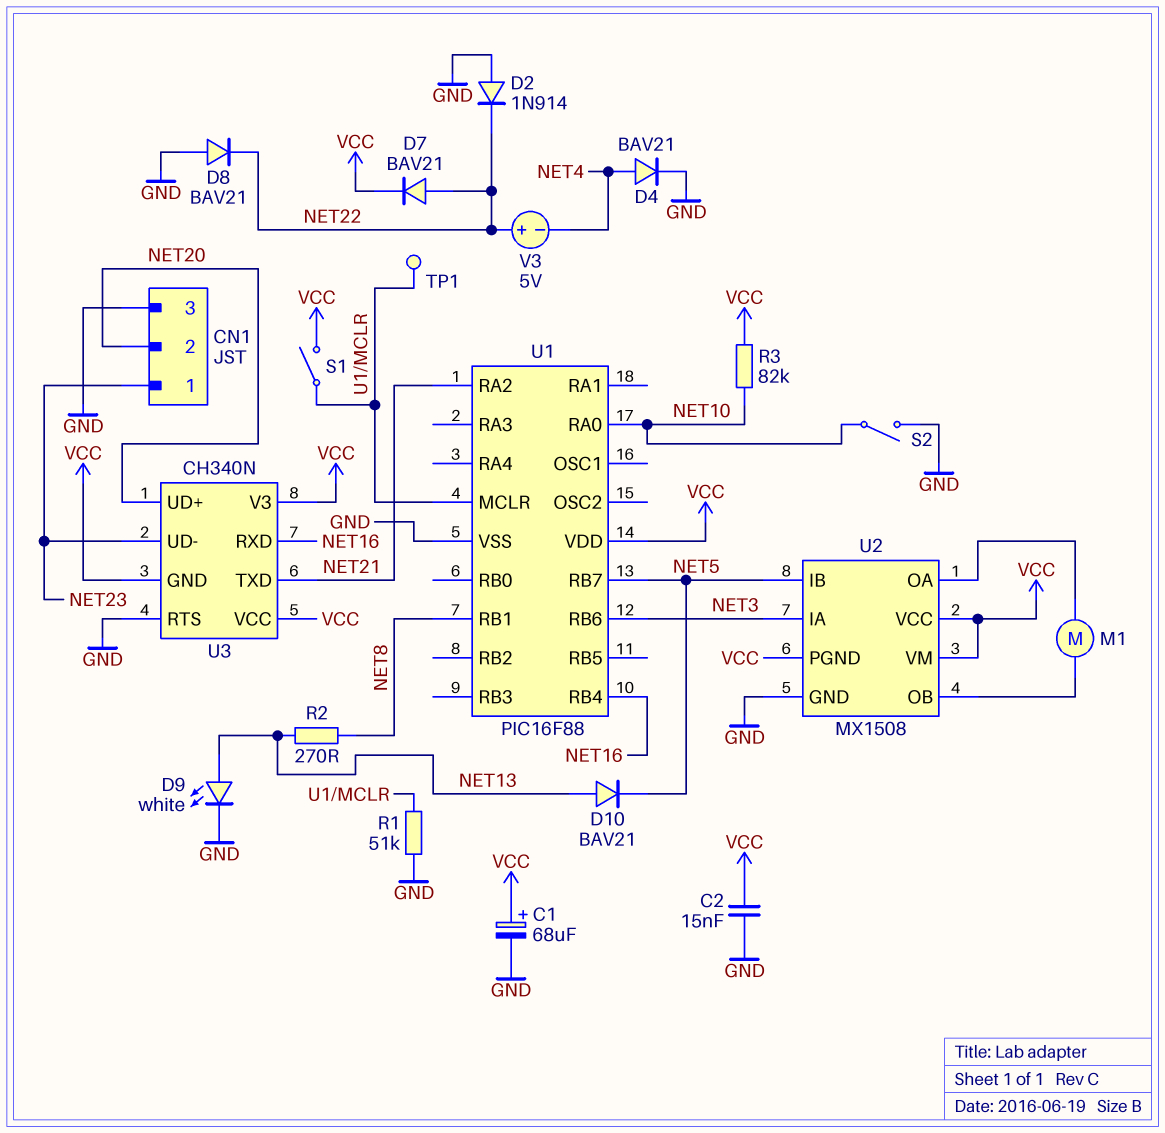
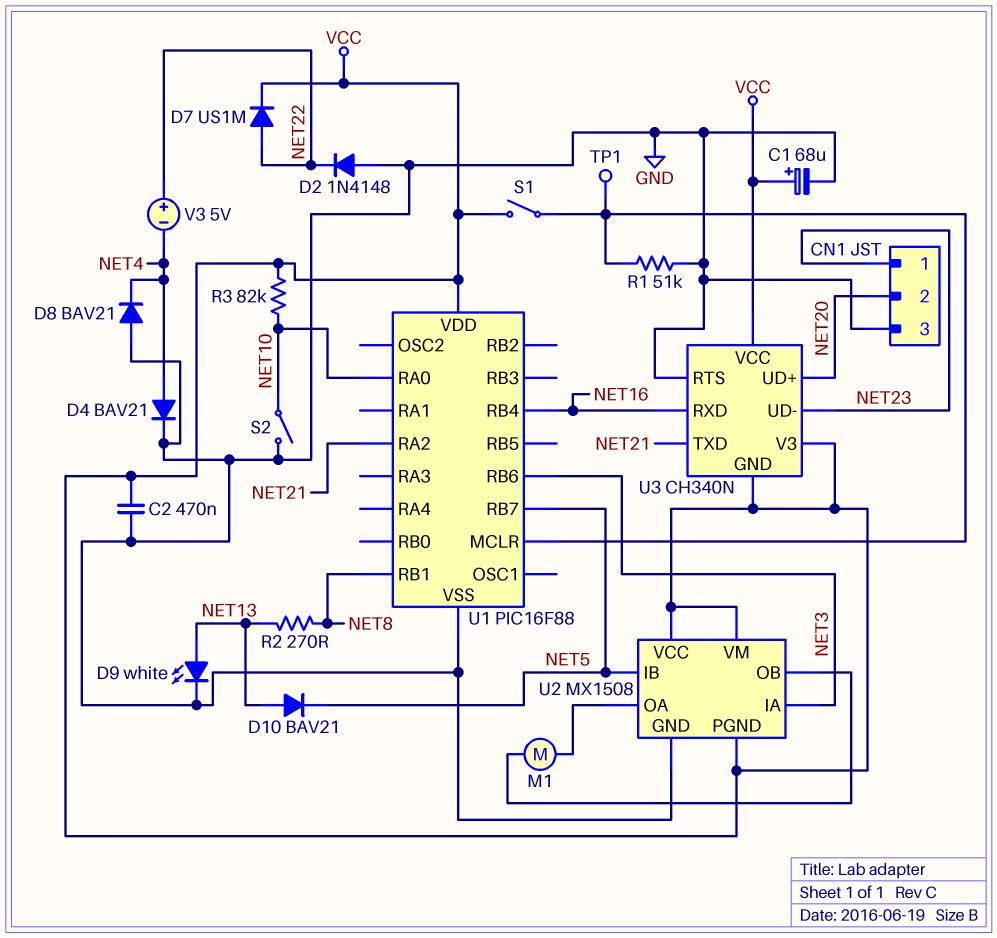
C2: 15nF (GND, VCC) -> 470nF (GND, VCC)
D2: diode 1N914 (A GND, K NET22) -> diode 1N4148 (A GND, K NET22)
D7: diode BAV21 (A NET22, K VCC) -> diode US1M (A NET22, K VCC)
D8: diode BAV21 (A GND, K NET22) -> diode BAV21 (A GND, K NET4)

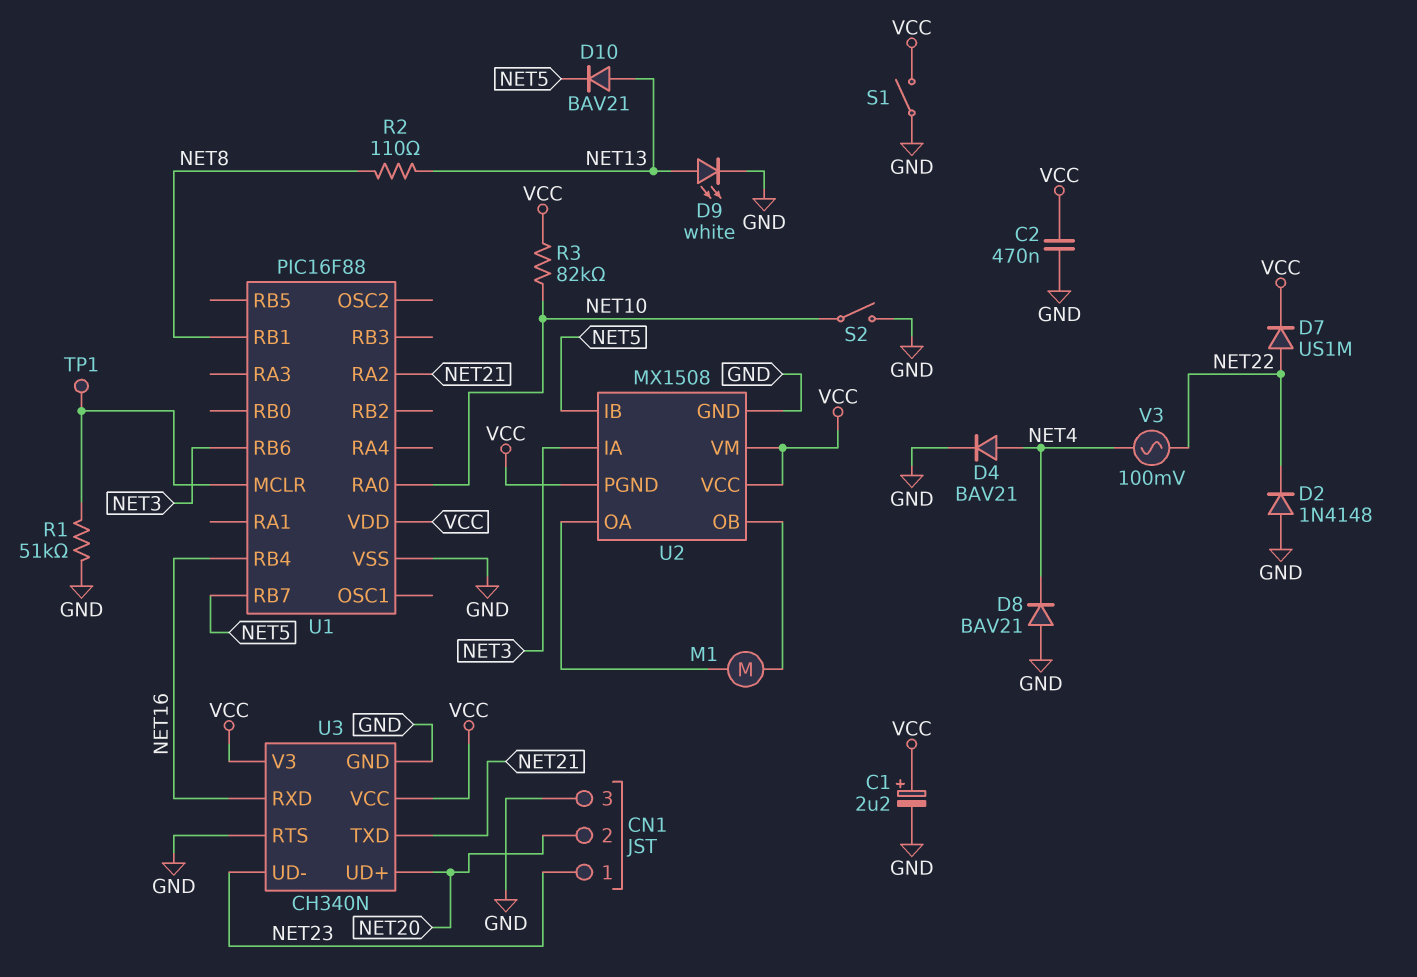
C1: 68uF (plus VCC, minus GND) -> 2.2uF (plus VCC, minus GND)
R2: 270 (NET8, NET13) -> 110 (NET8, NET13)
S1: switch (U1/MCLR, VCC) -> switch (GND, VCC)
U3 pin GND: VCC -> GND
V3: 5V (plus NET22, minus NET4) -> AC 100mV (NET4, NET22)

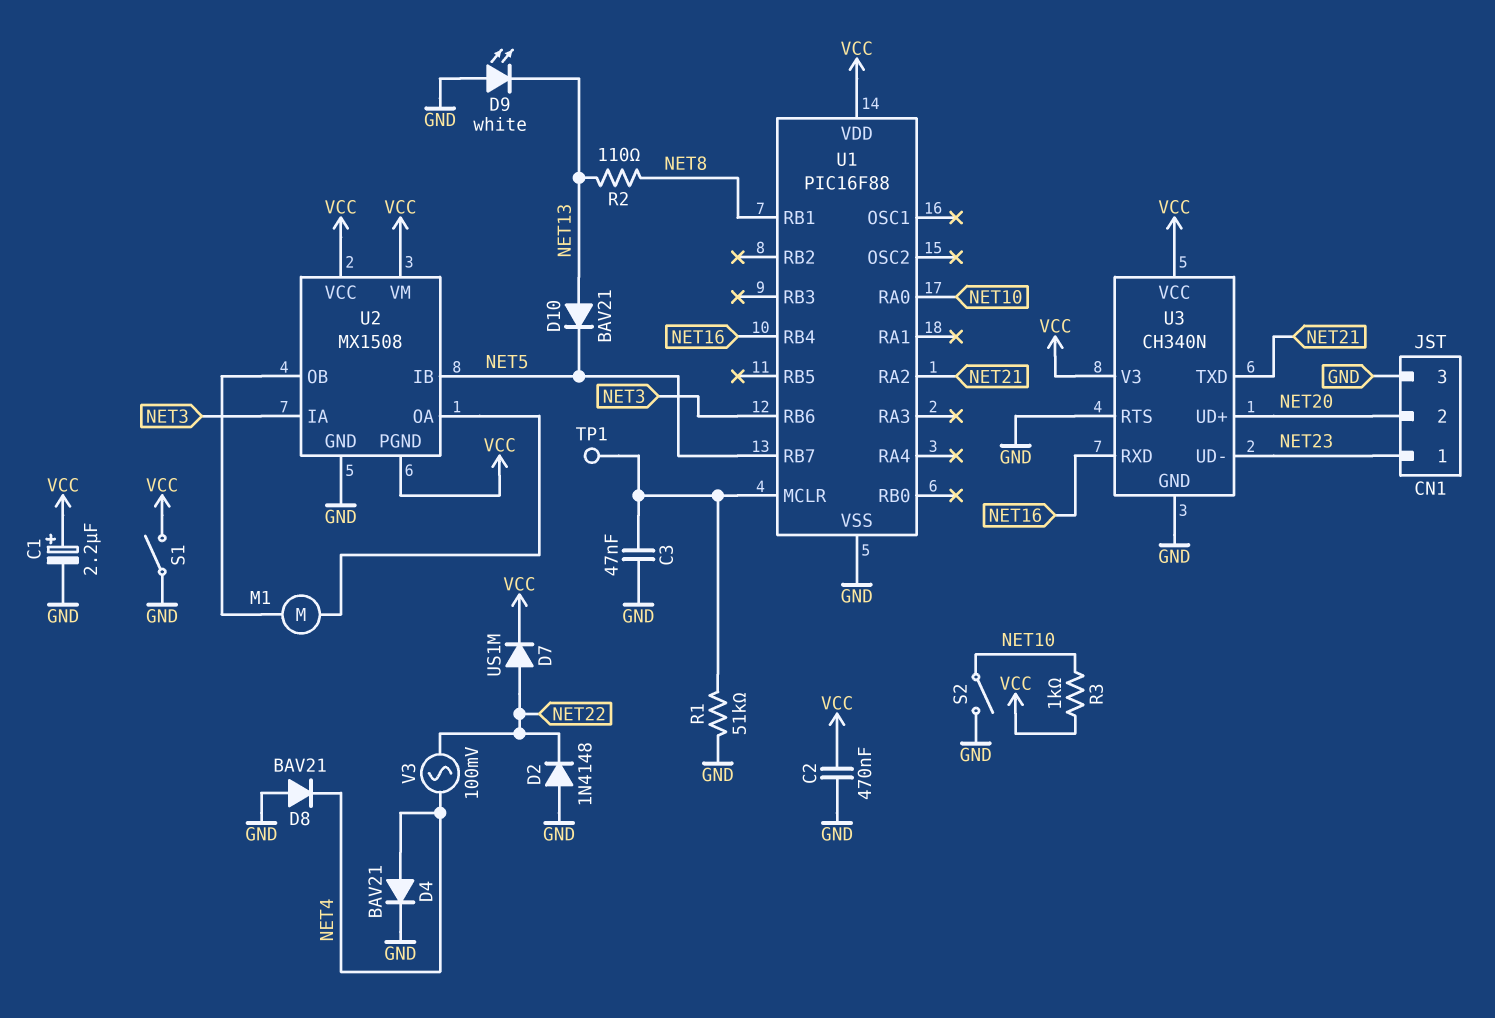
C3: none -> 47nF (GND, U1/MCLR)
D9: LED white (A NET13, K GND) -> LED white (A GND, K NET13)
R3: 82k (NET10, VCC) -> 1k (NET10, VCC)

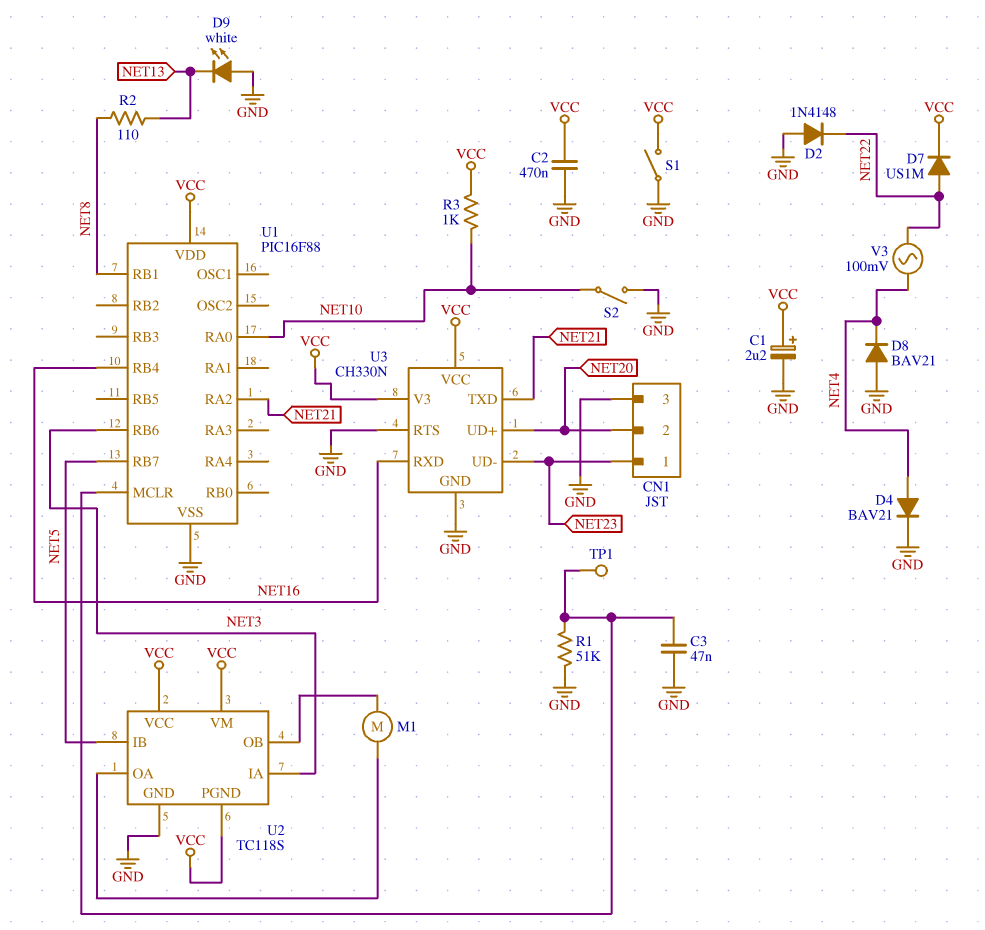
D10: diode BAV21 (A NET13, K NET5) -> none
U2: MX1508 -> TC118S
U3: CH340N -> CH330N

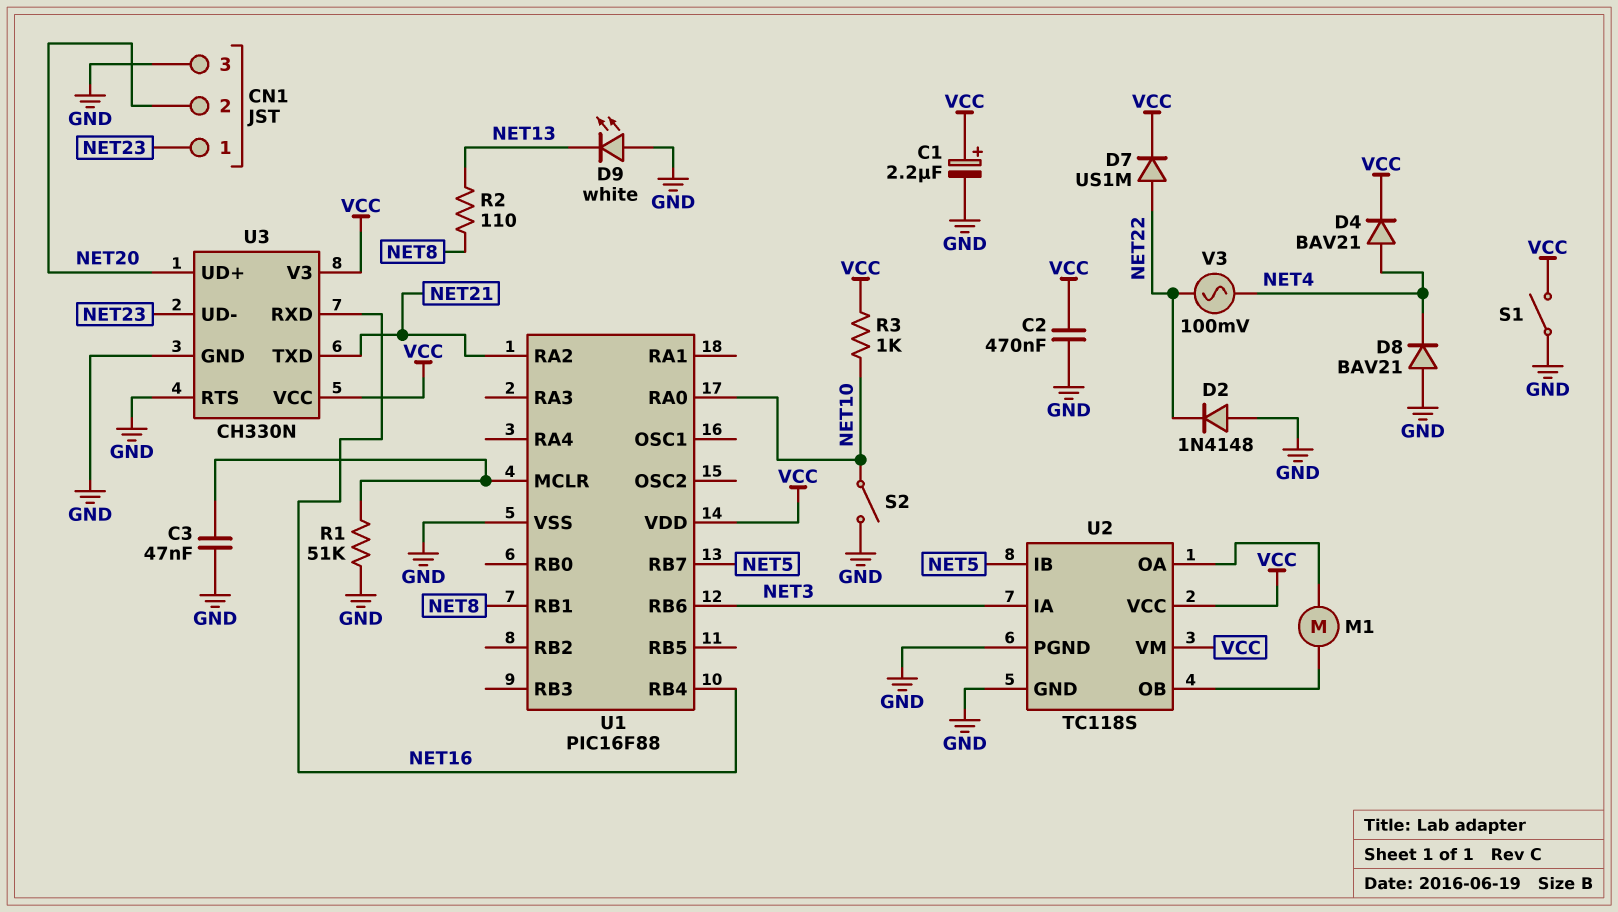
D4: diode BAV21 (A NET4, K GND) -> diode BAV21 (A NET4, K VCC)
TP1: test point (U1/MCLR) -> none
U2 pin PGND: VCC -> GND

